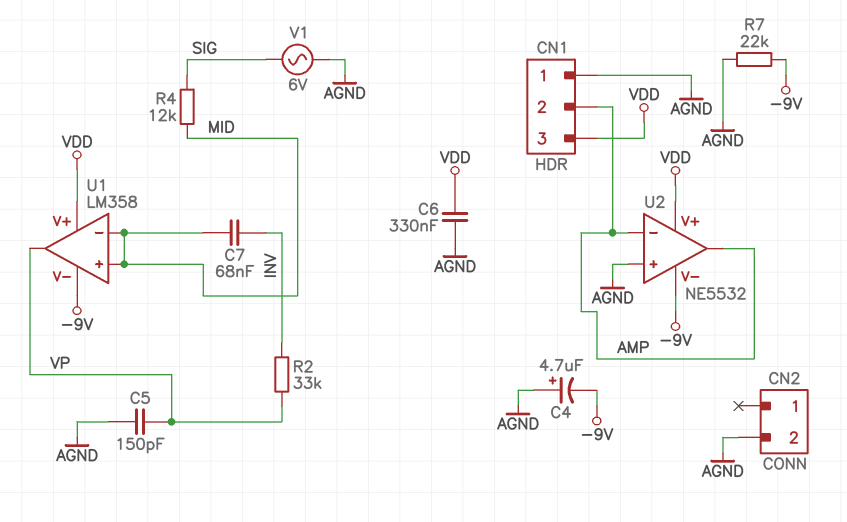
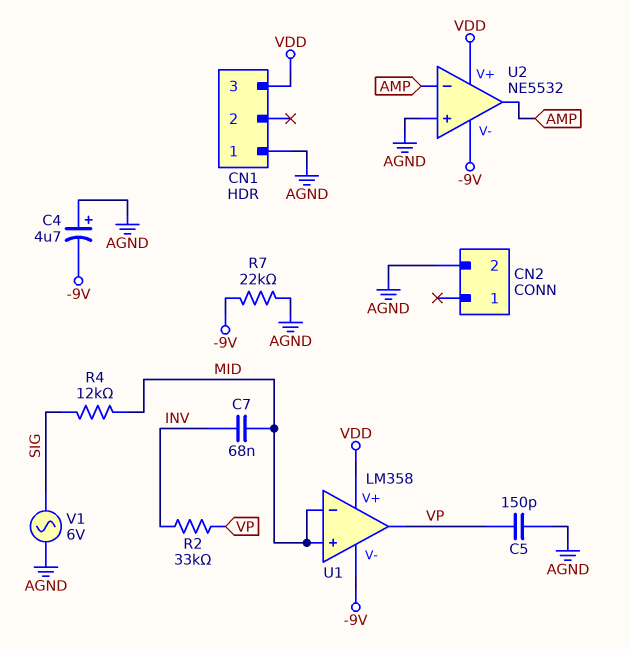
C6: 330nF (AGND, VDD) -> none
CN1 pin 2: AMP -> none

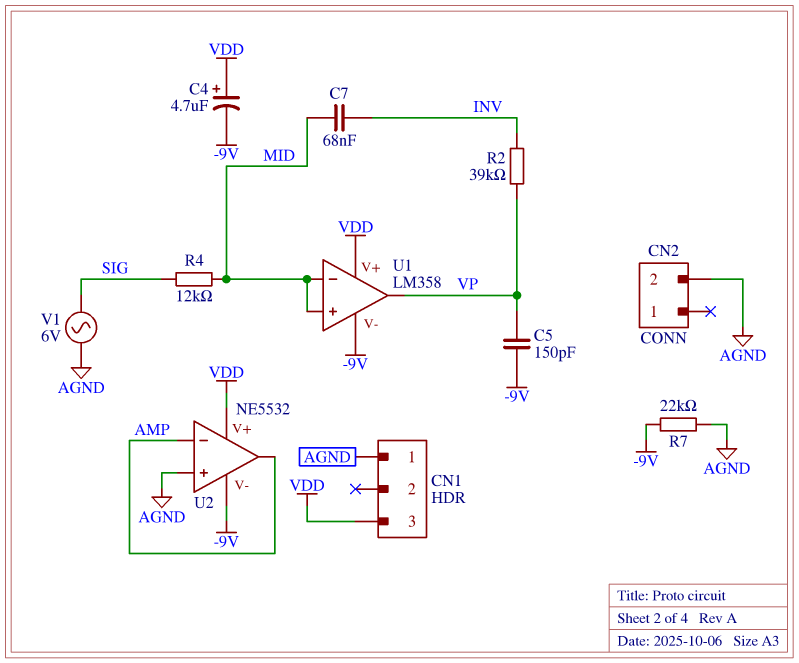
C4: 4.7uF (plus AGND, minus -9V) -> 4.7uF (plus VDD, minus -9V)
C5: 150pF (AGND, VP) -> 150pF (-9V, VP)
R2: 33k (INV, VP) -> 39k (INV, VP)

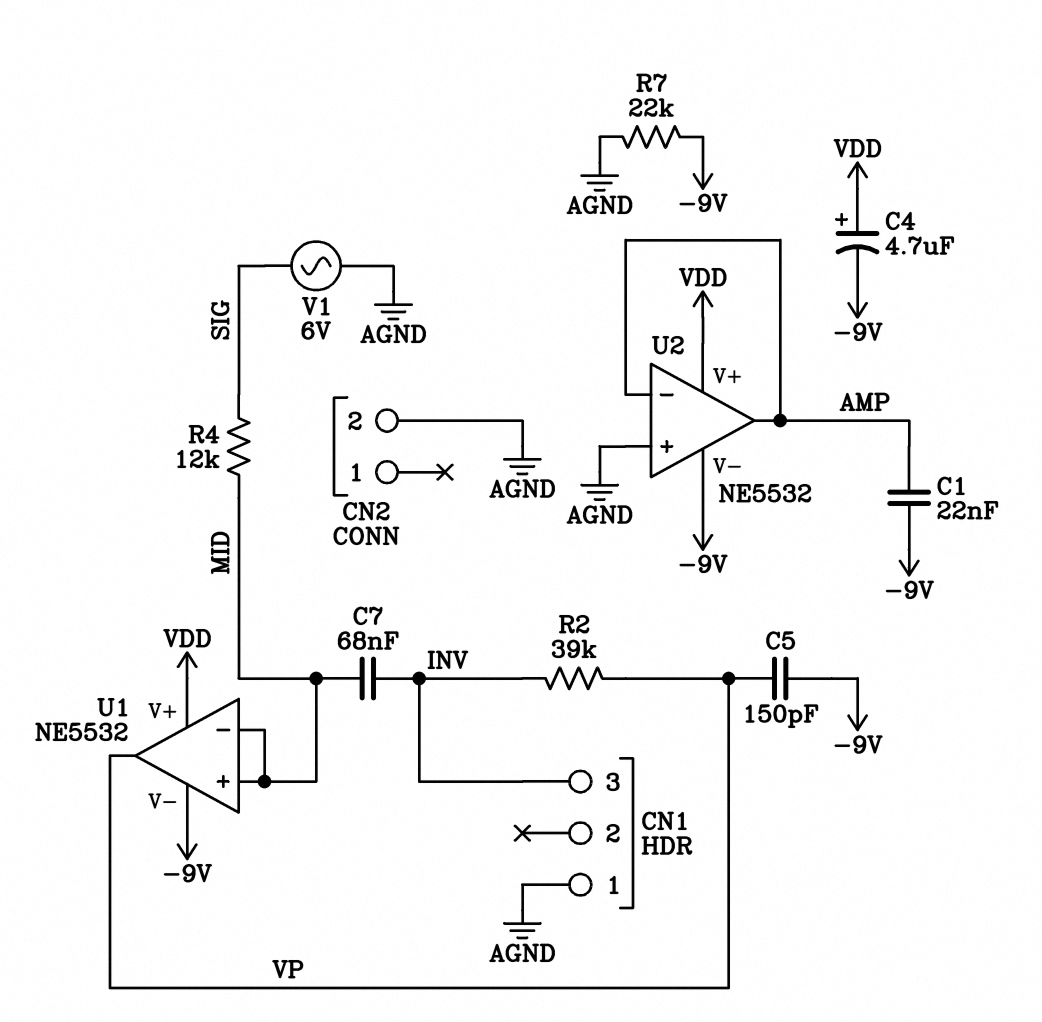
C1: none -> 22nF (-9V, AMP)
CN1 pin 3: VDD -> INV
U1: LM358 -> NE5532

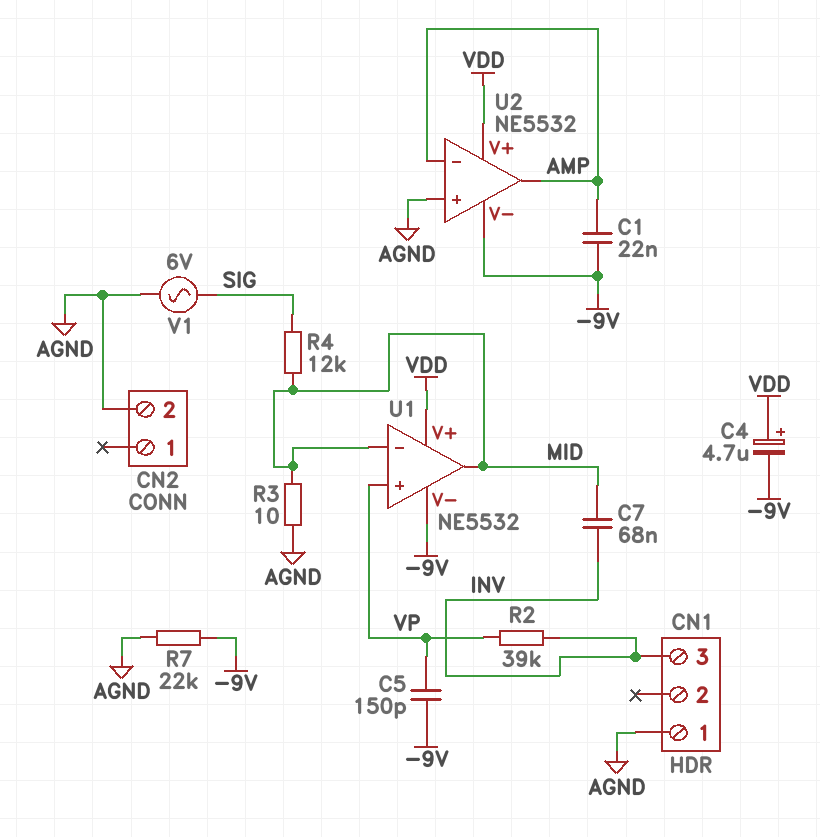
R3: none -> 10 (AGND, MID)
U1 pin in+: MID -> VP
U1 pin out: VP -> MID

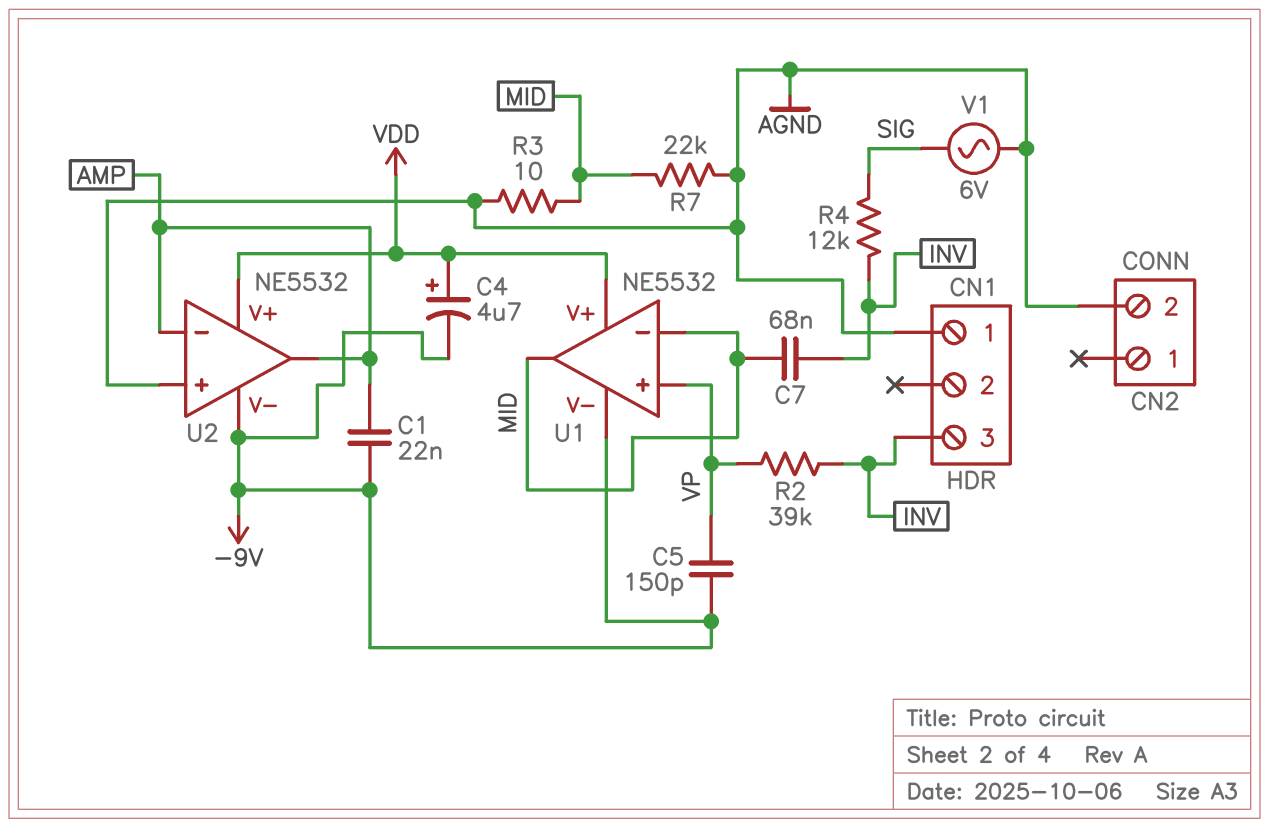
R4: 12k (MID, SIG) -> 12k (INV, SIG)
R7: 22k (-9V, AGND) -> 22k (AGND, MID)

